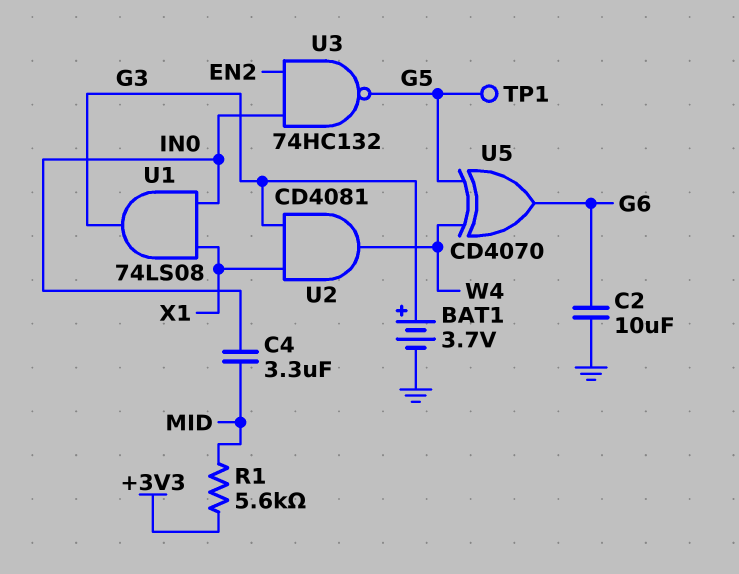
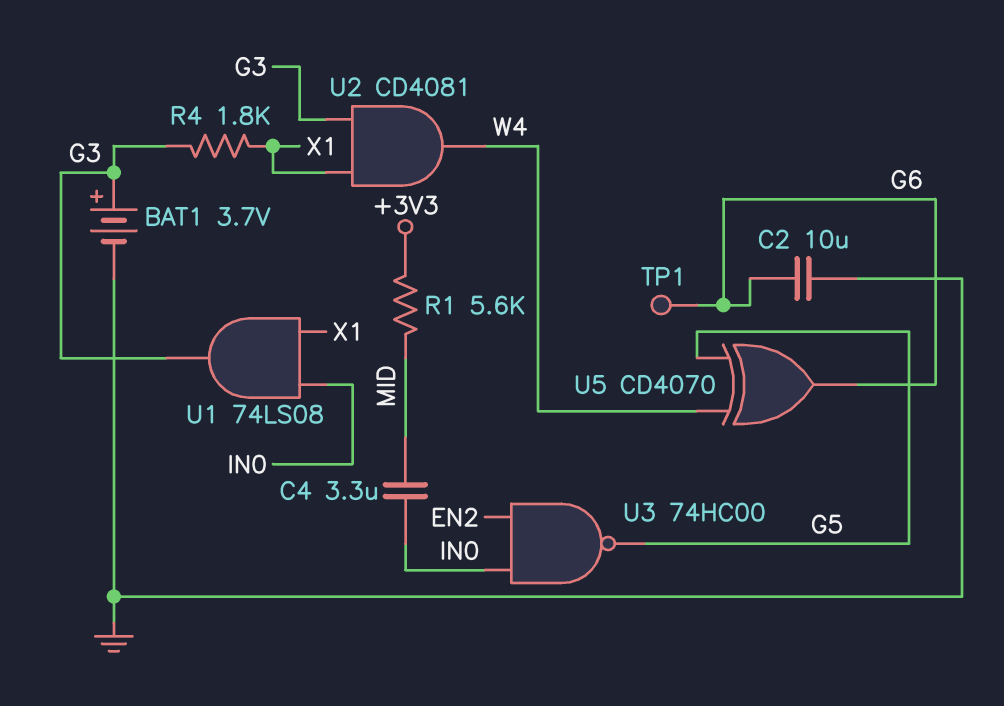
R4: none -> 1.8k (G3, X1)
TP1: test point (G5) -> test point (G6)
U3: NAND 74HC132 (in EN2, in IN0, out G5) -> NAND 74HC00 (in EN2, in IN0, out G5)

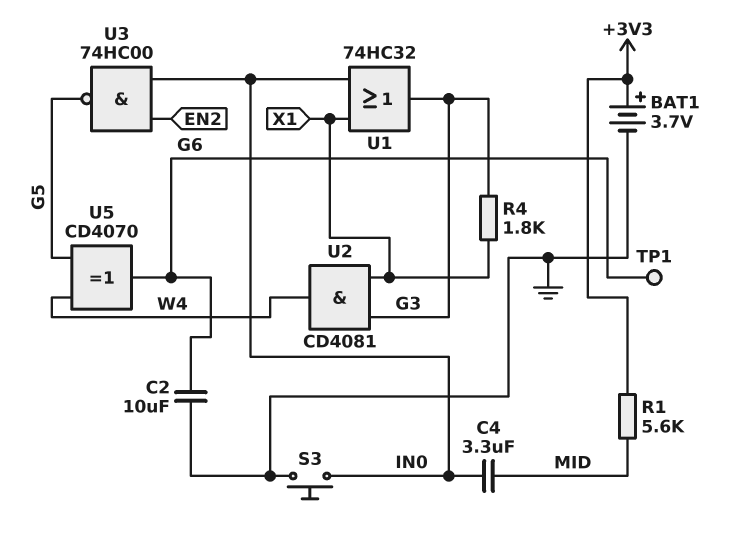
BAT1: 3.7V (plus G3, minus GND) -> 3.7V (plus +3V3, minus GND)
S3: none -> button (GND, IN0)
U1: AND 74LS08 (in IN0, in X1, out G3) -> OR 74HC32 (in IN0, in X1, out G3)

